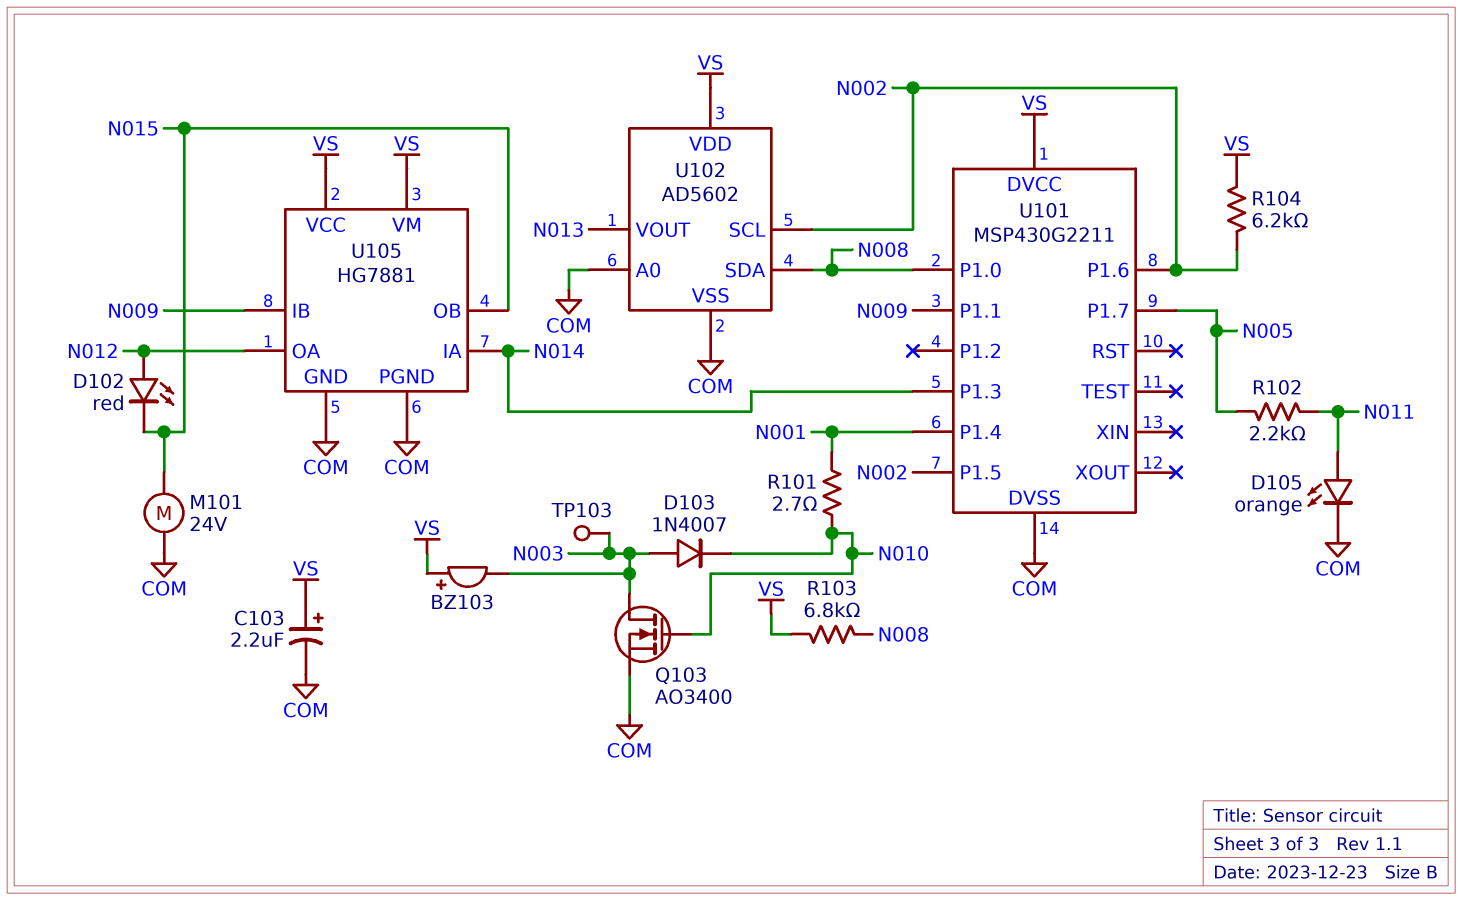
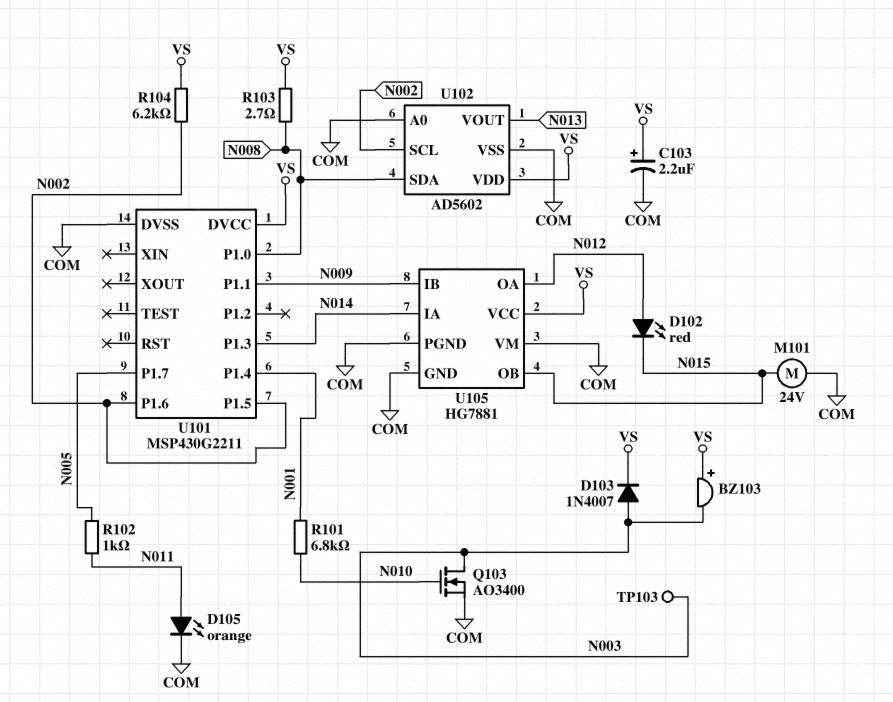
D103: diode 1N4007 (A N003, K N010) -> diode 1N4007 (A N003, K VS)
R101: 2.7 (N001, N010) -> 6.8k (N001, N010)
R102: 2.2k (N005, N011) -> 1k (N005, N011)
R103: 6.8k (N008, VS) -> 2.7 (N008, VS)
U105 pin VM: VS -> COM

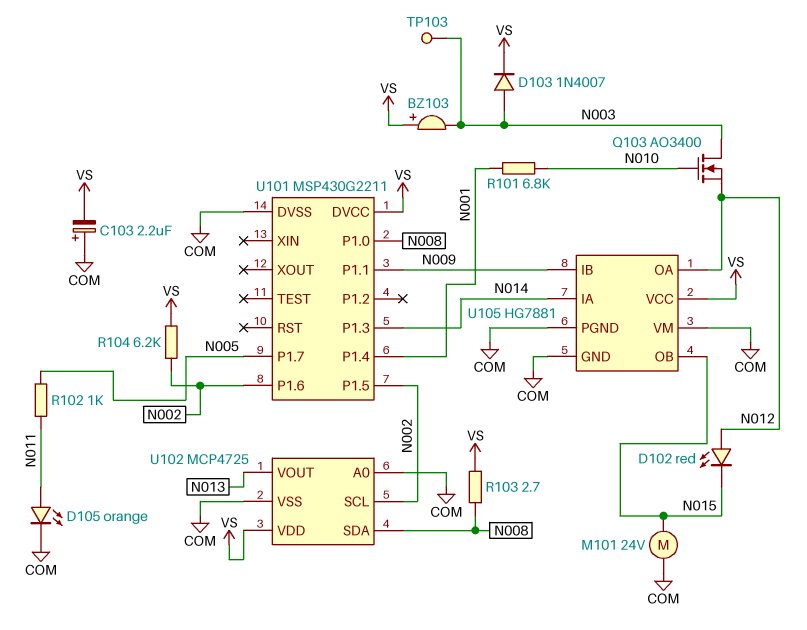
C103: 2.2uF (plus VS, minus COM) -> 2.2uF (plus COM, minus VS)
Q103: NMOS AO3400 (G N010, D N003, S COM) -> NMOS AO3400 (G N010, D N003, S N012)
U102: AD5602 -> MCP4725

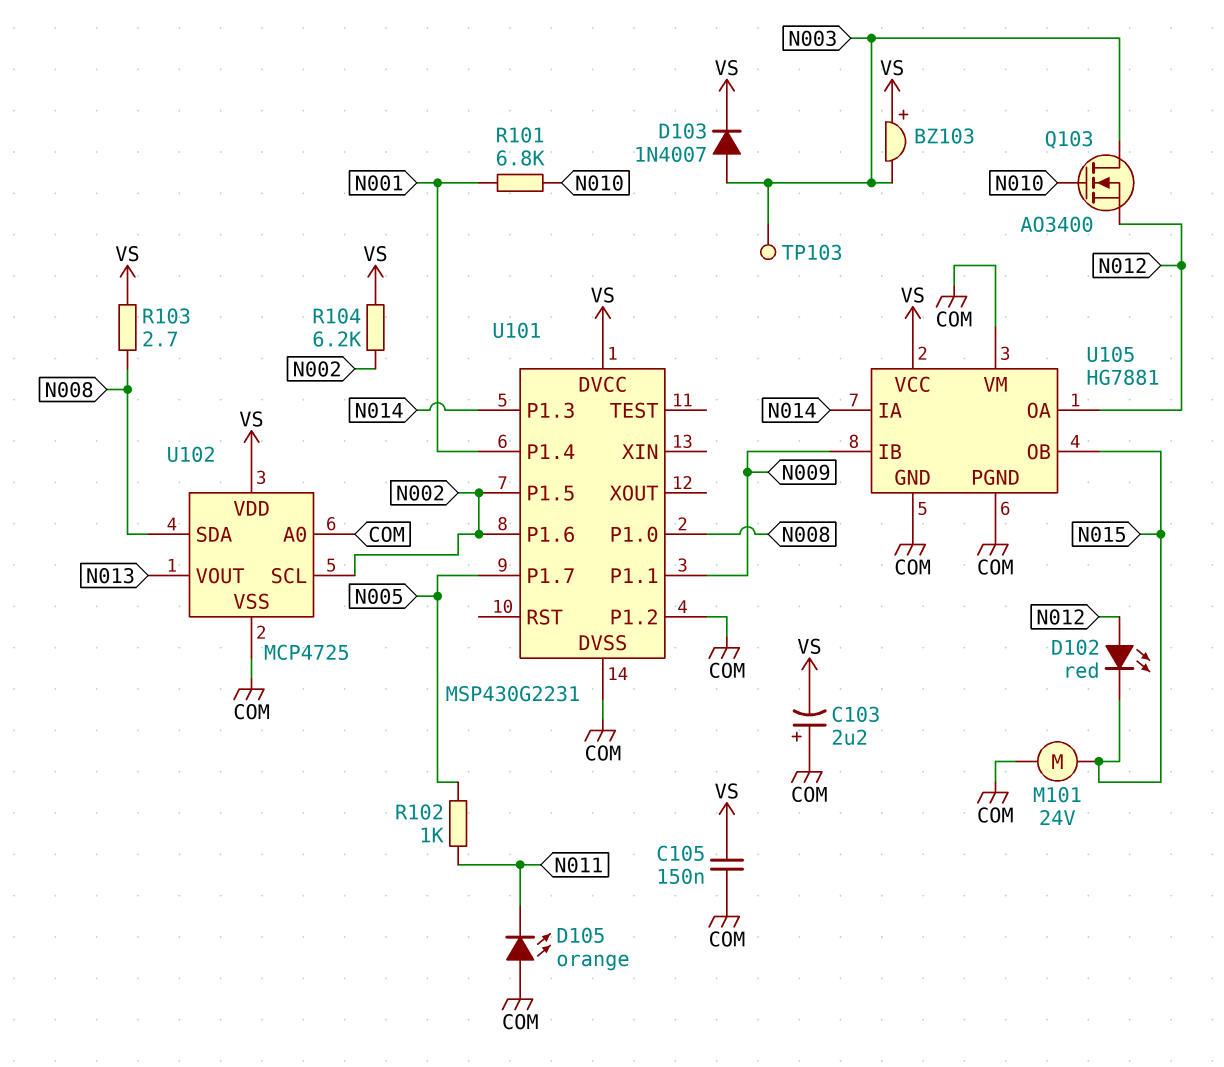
C105: none -> 150nF (COM, VS)
D105: LED orange (A N011, K COM) -> LED orange (A COM, K N011)
U101: MSP430G2211 -> MSP430G2231
U101 pin P1.2: none -> COM

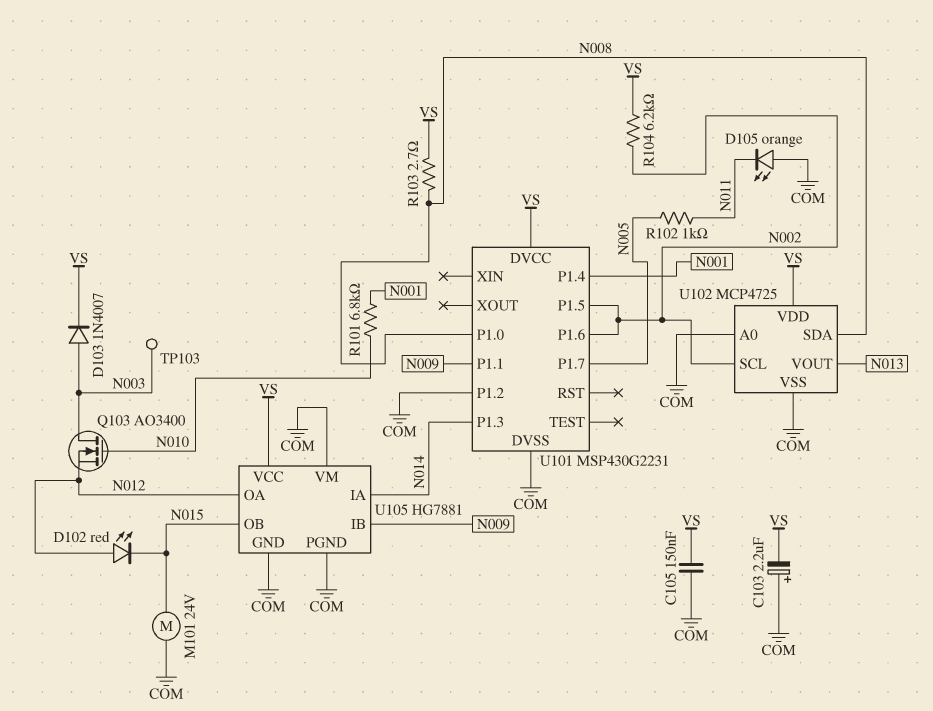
BZ103: buzzer (plus VS, minus N003) -> none

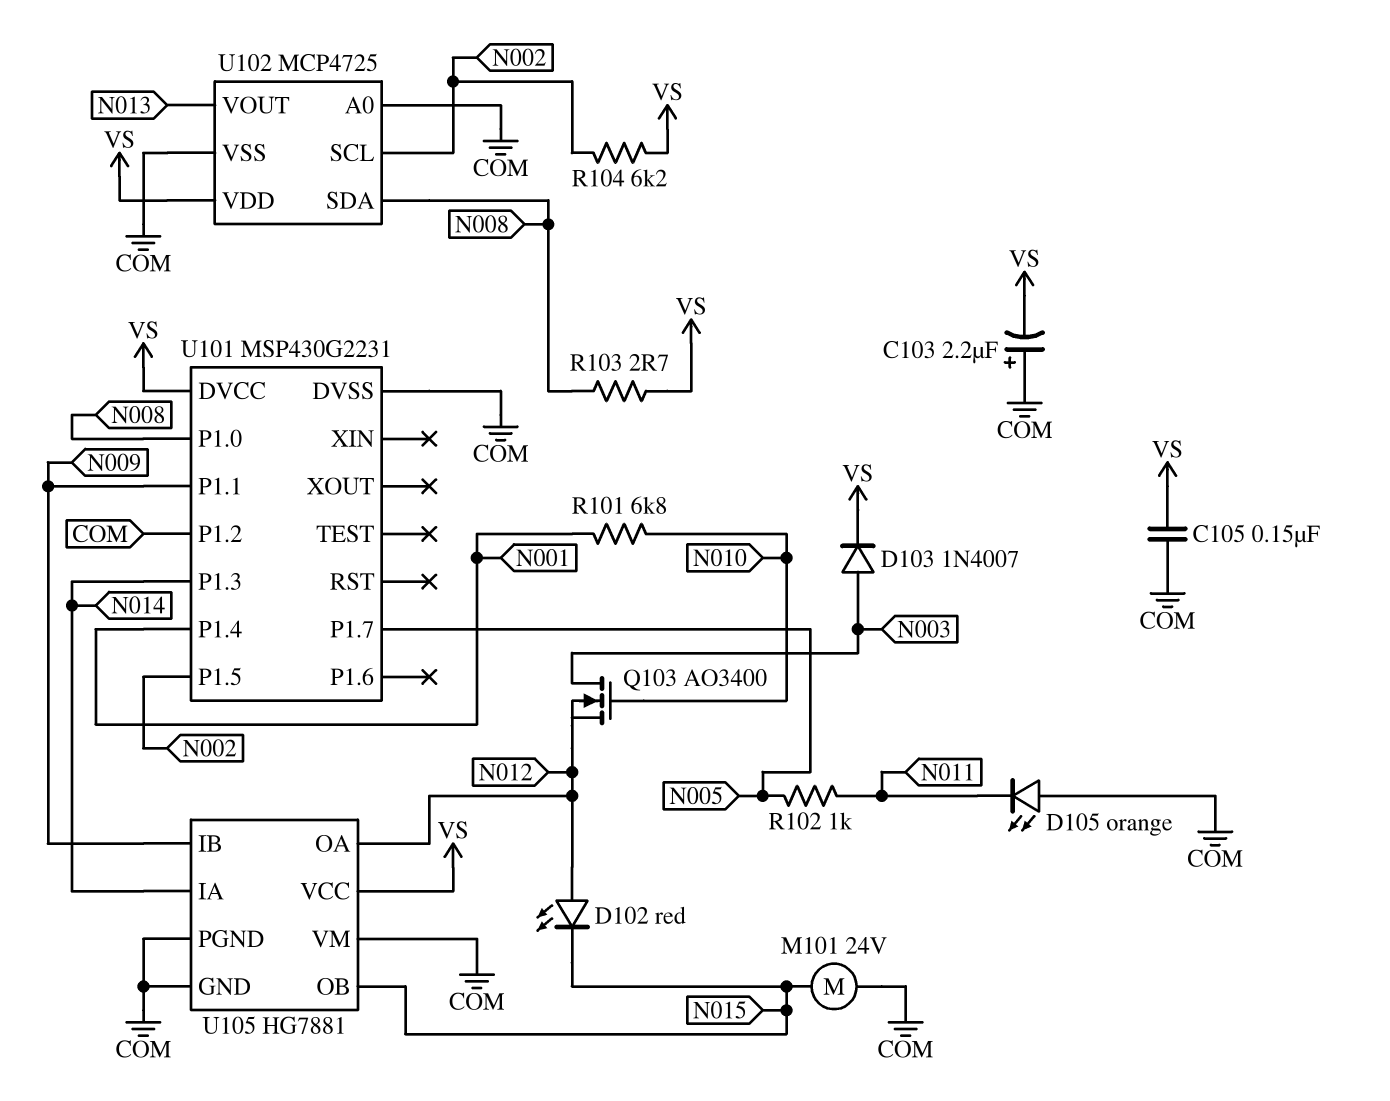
TP103: test point (N003) -> none
U101 pin P1.6: N002 -> none

